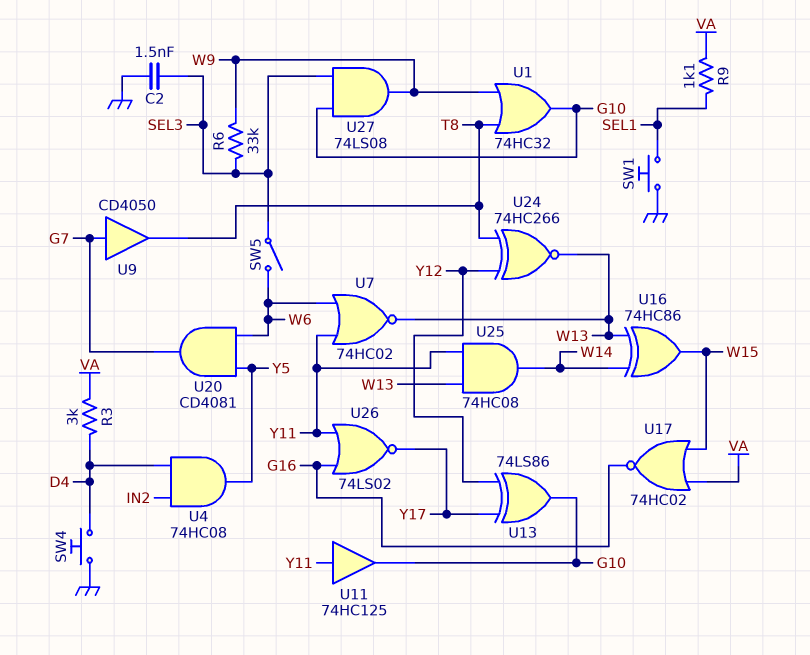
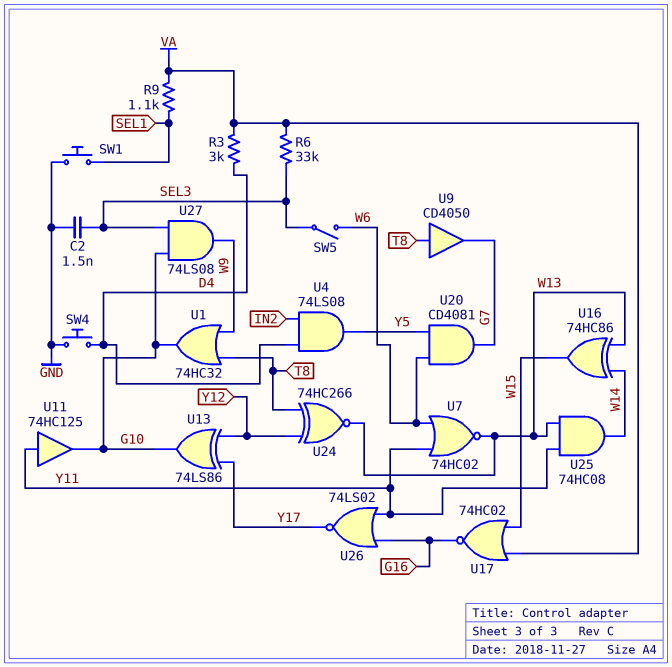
R6: 33k (SEL3, W9) -> 33k (SEL3, VA)
U4: AND 74HC08 (in D4, in IN2, out Y5) -> AND 74LS08 (in D4, in IN2, out Y5)
U9: buffer CD4050 (in G7, out T8) -> buffer CD4050 (in T8, out G7)

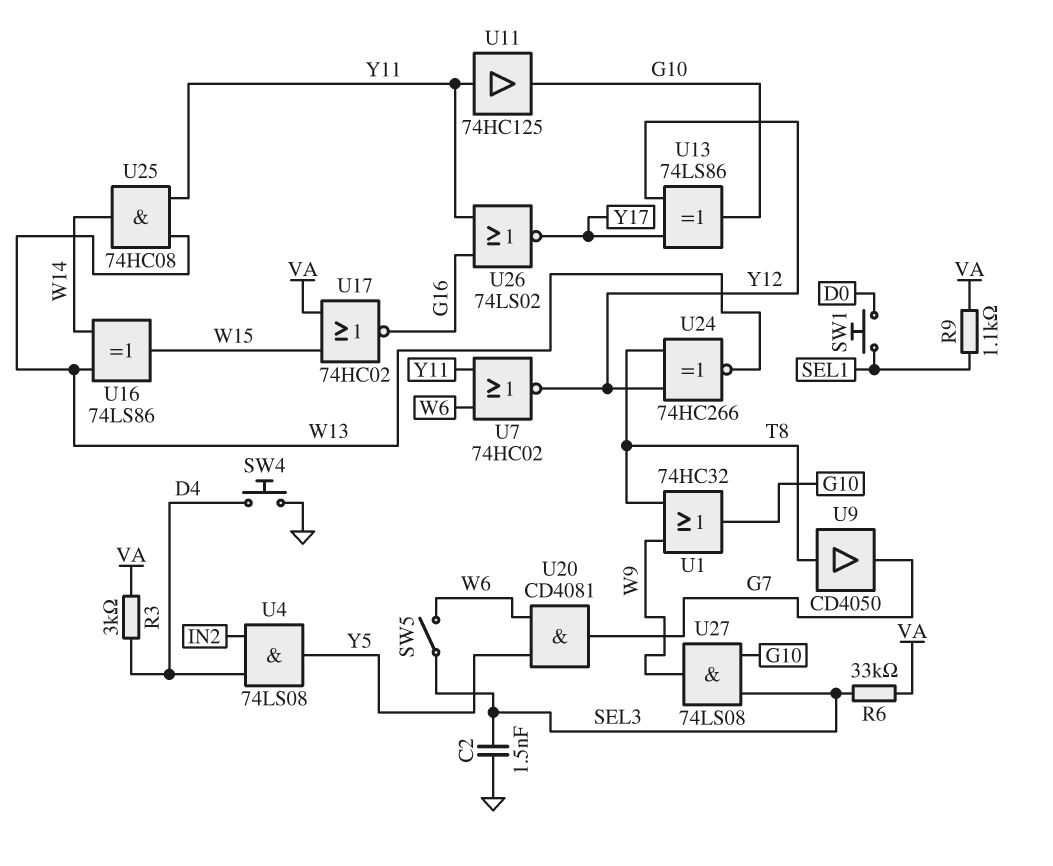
SW1: button (GND, SEL1) -> button (D0, SEL1)
U7: NOR 74HC02 (in W6, in Y11, out W13) -> NOR 74HC02 (in W6, in Y11, out Y12)
U16: XOR 74HC86 (in W13, in W14, out W15) -> XOR 74LS86 (in W13, in W14, out W15)

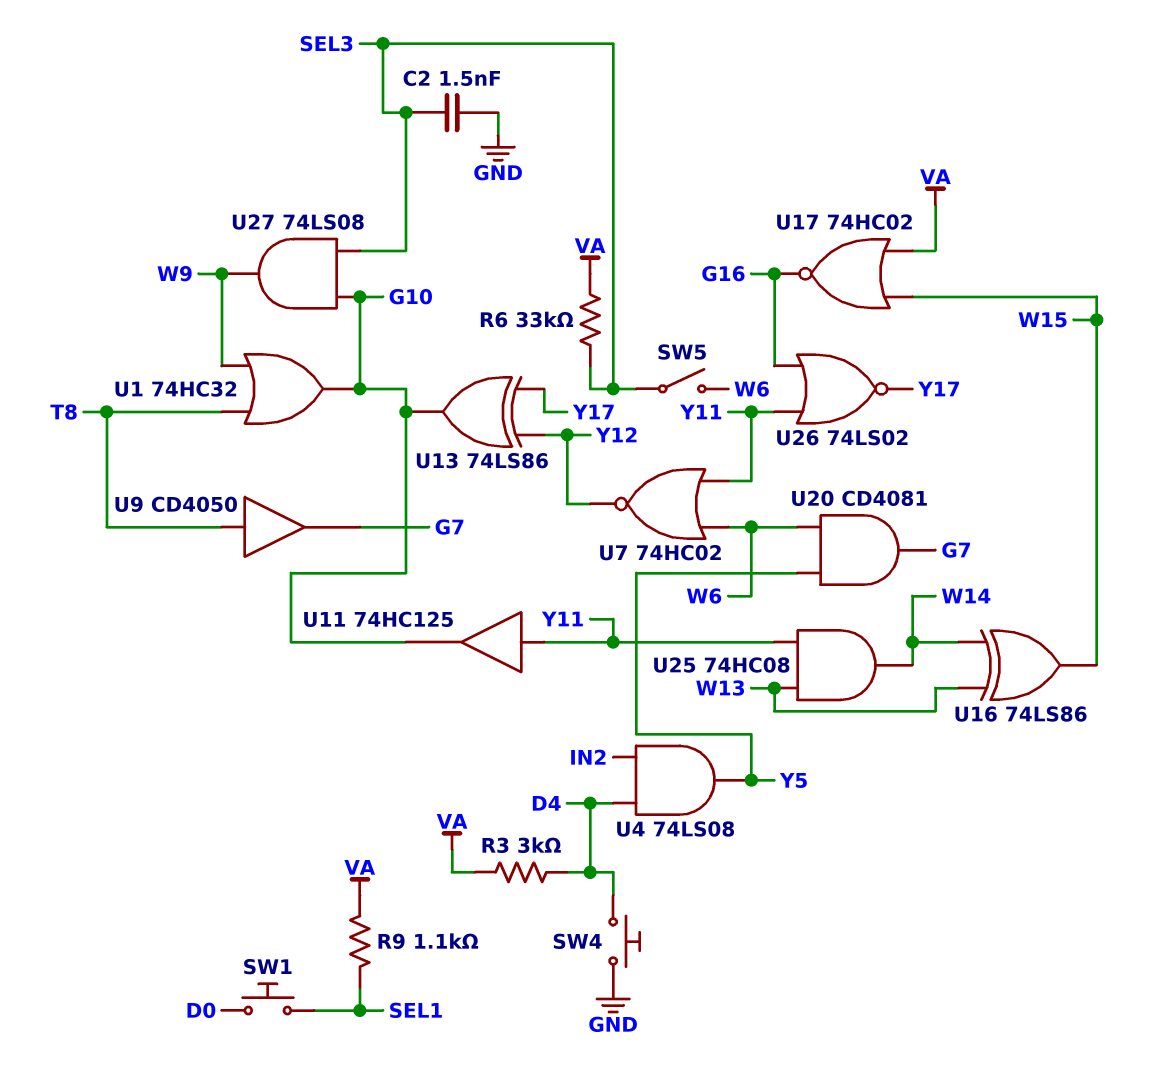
U24: XNOR 74HC266 (in T8, in Y12, out W13) -> none

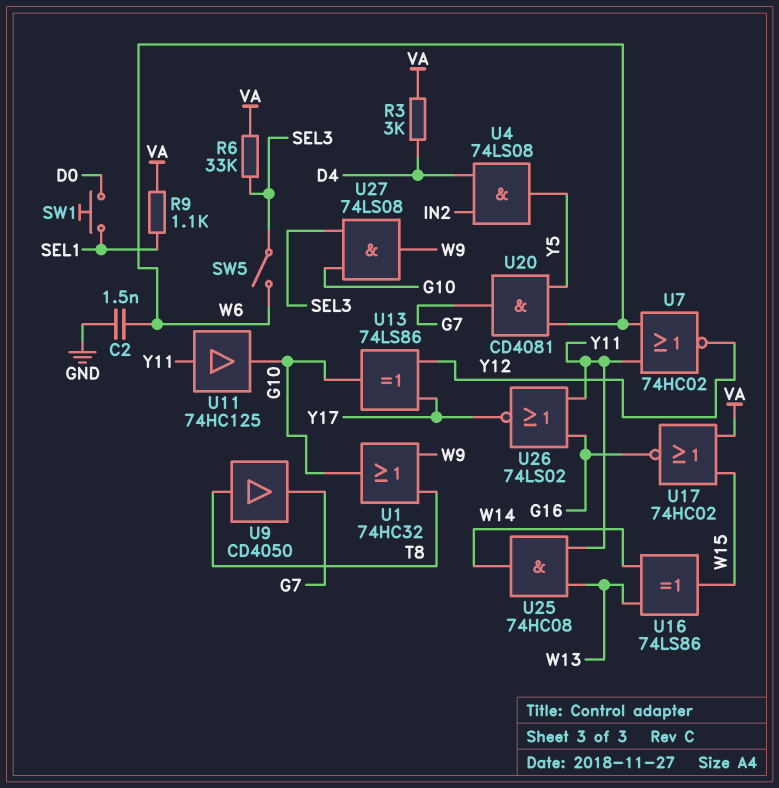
C2: 1.5nF (GND, SEL3) -> 1.5nF (GND, W6)
SW4: button (D4, GND) -> none

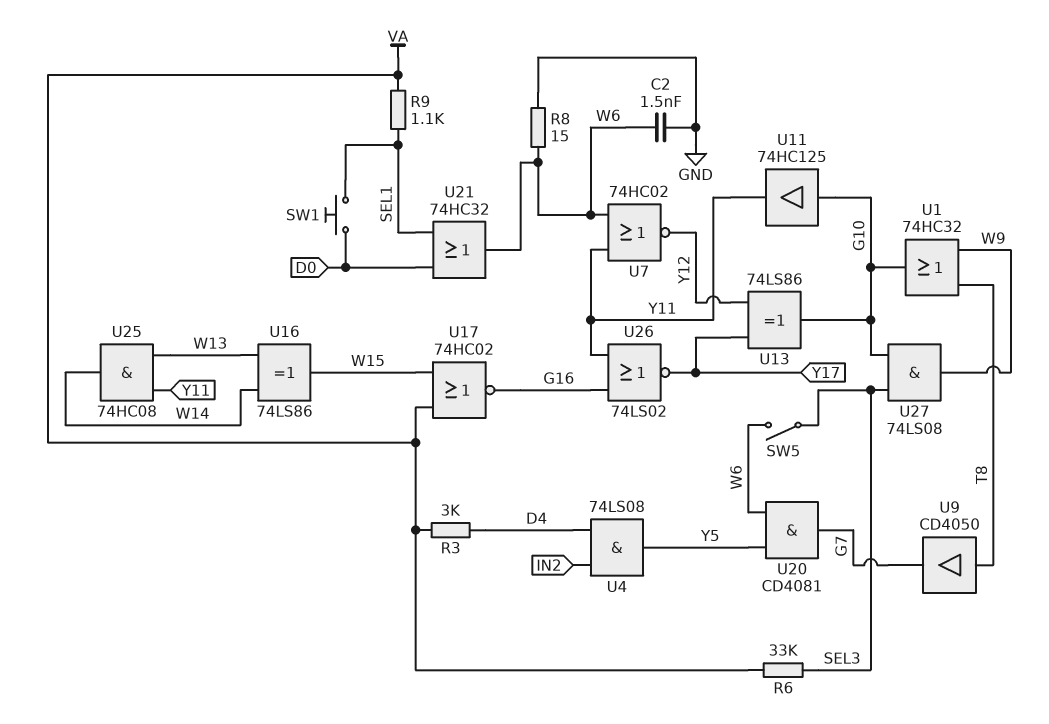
R8: none -> 15 (GND, W6)
U11: buffer 74HC125 (in Y11, out G10) -> buffer 74HC125 (in G10, out Y11)
U21: none -> OR 74HC32 (in D0, in SEL1, out W6)

